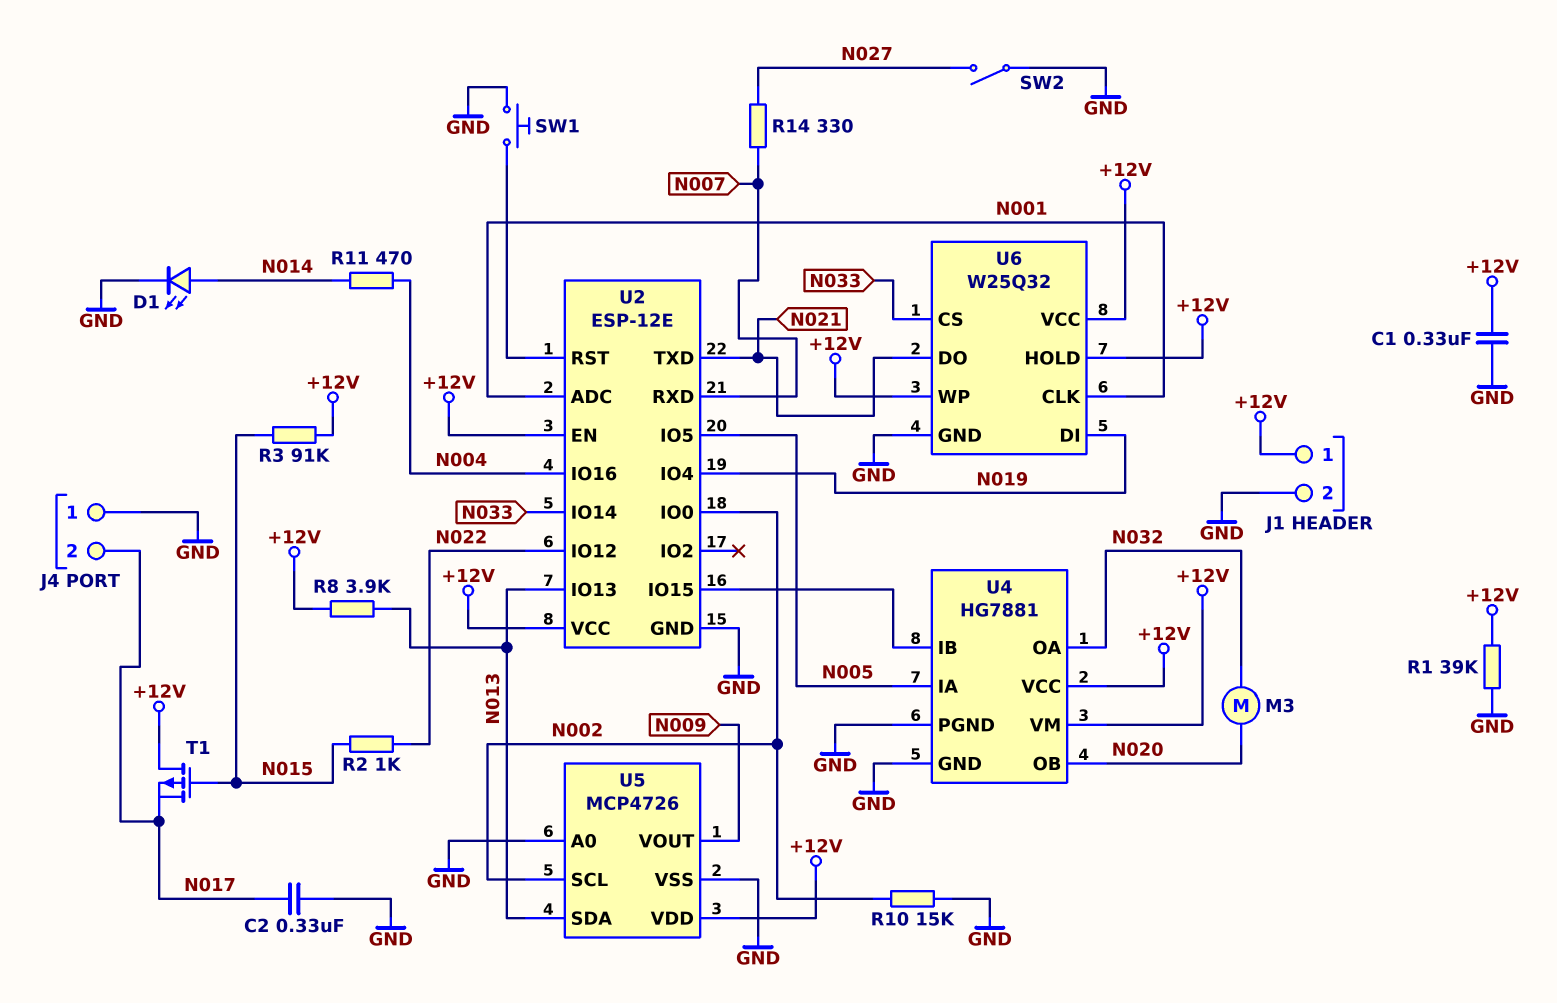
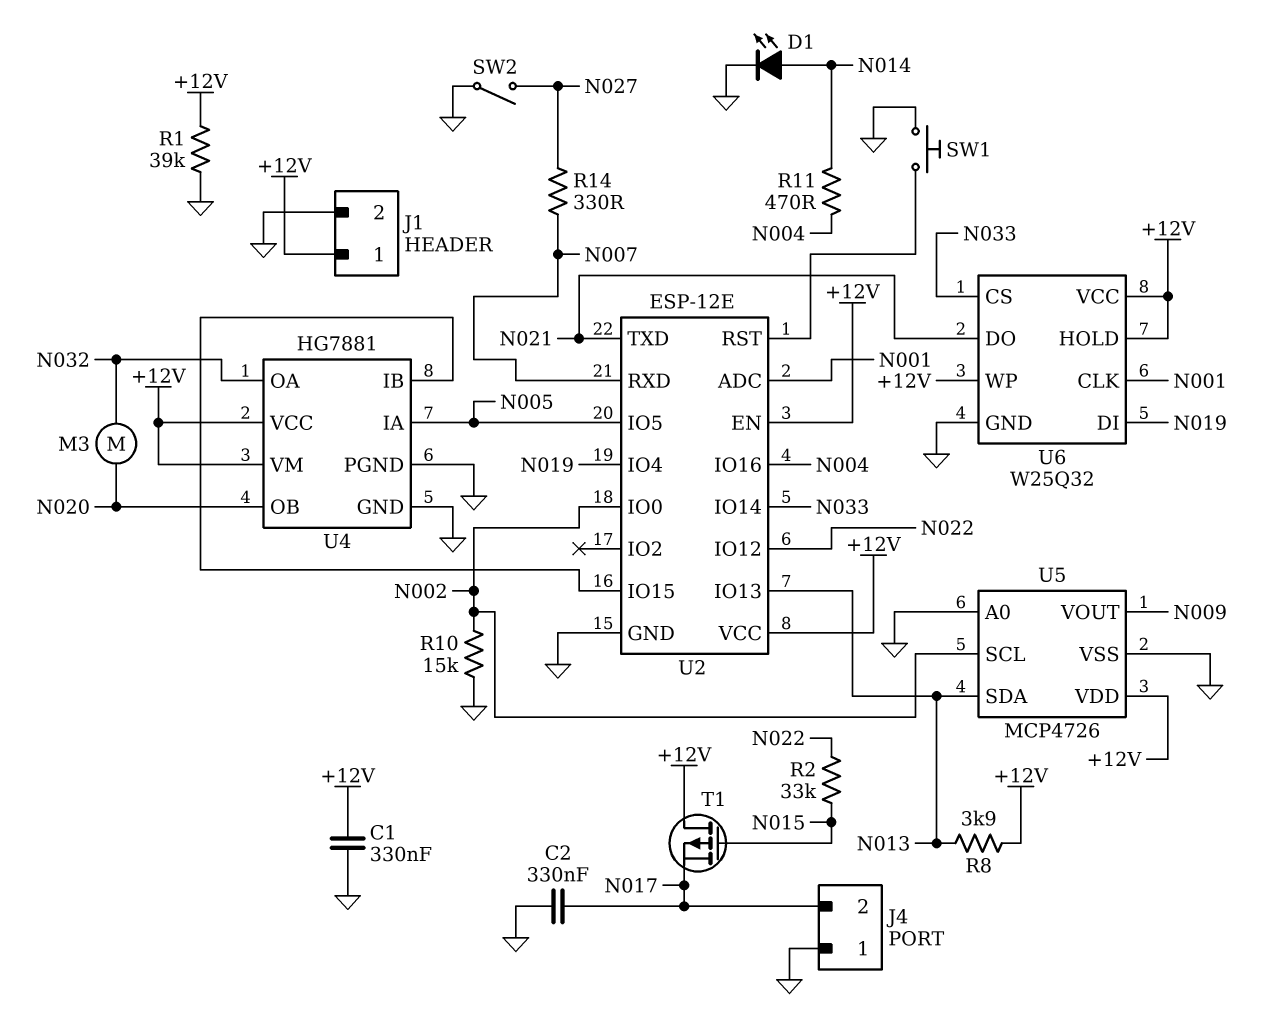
R2: 1k (N015, N022) -> 33k (N015, N022)
R3: 91k (+12V, N015) -> none

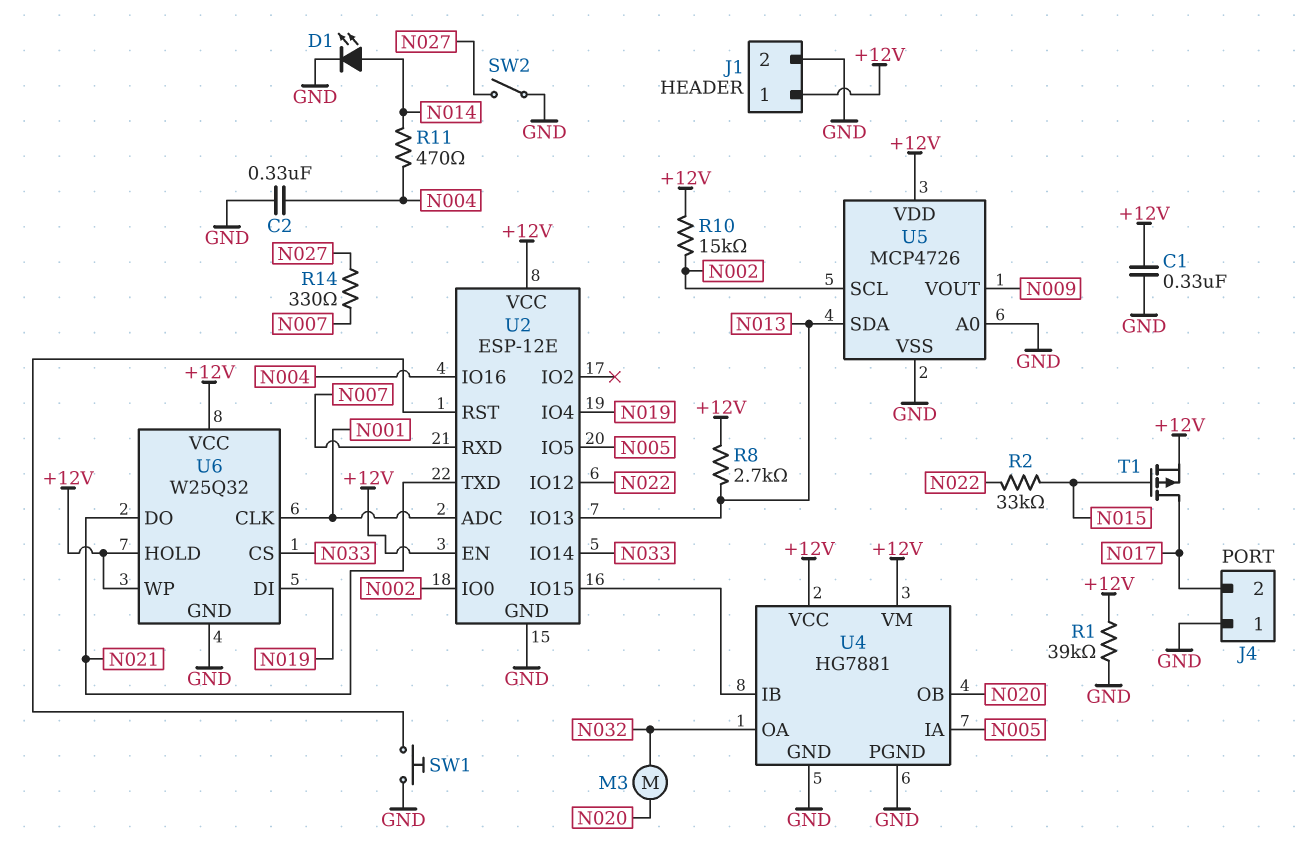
C2: 330nF (GND, N017) -> 330nF (GND, N004)
R8: 3.9k (+12V, N013) -> 2.7k (+12V, N013)
R10: 15k (GND, N002) -> 15k (+12V, N002)
T1: PMOS (G N015, D +12V, S N017) -> PMOS (G N015, D N017, S +12V)

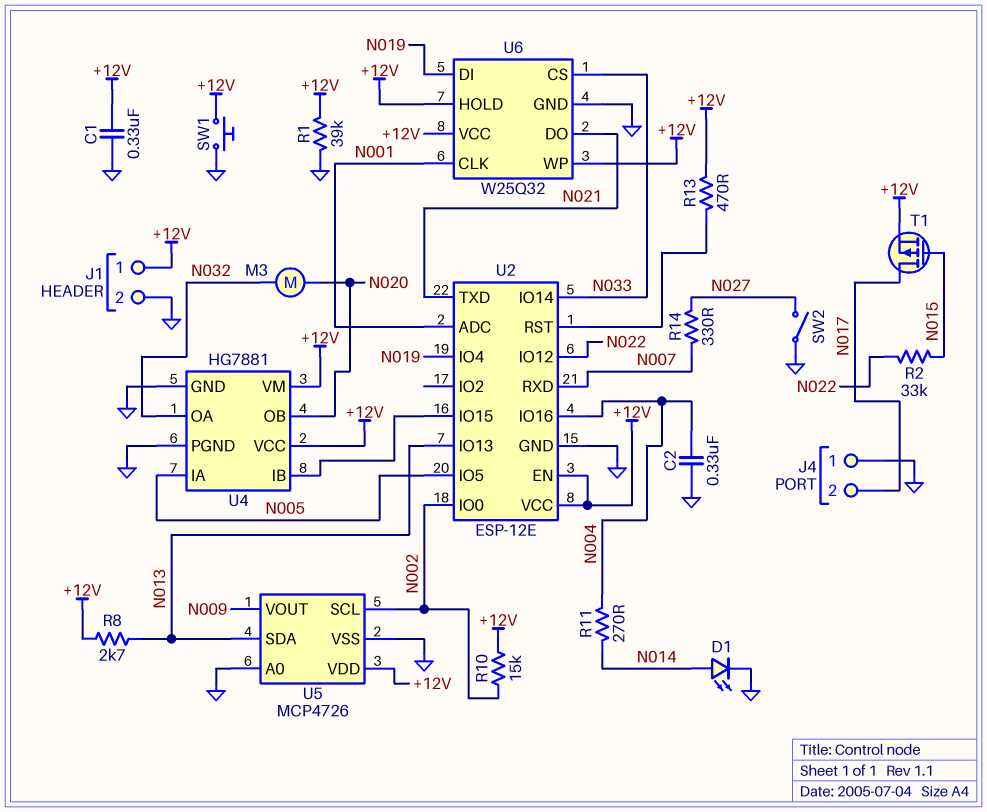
R11: 470 (N004, N014) -> 270 (N004, N014)
R13: none -> 470 (+12V, U2/RST)
SW1: button (GND, U2/RST) -> button (+12V, GND)

